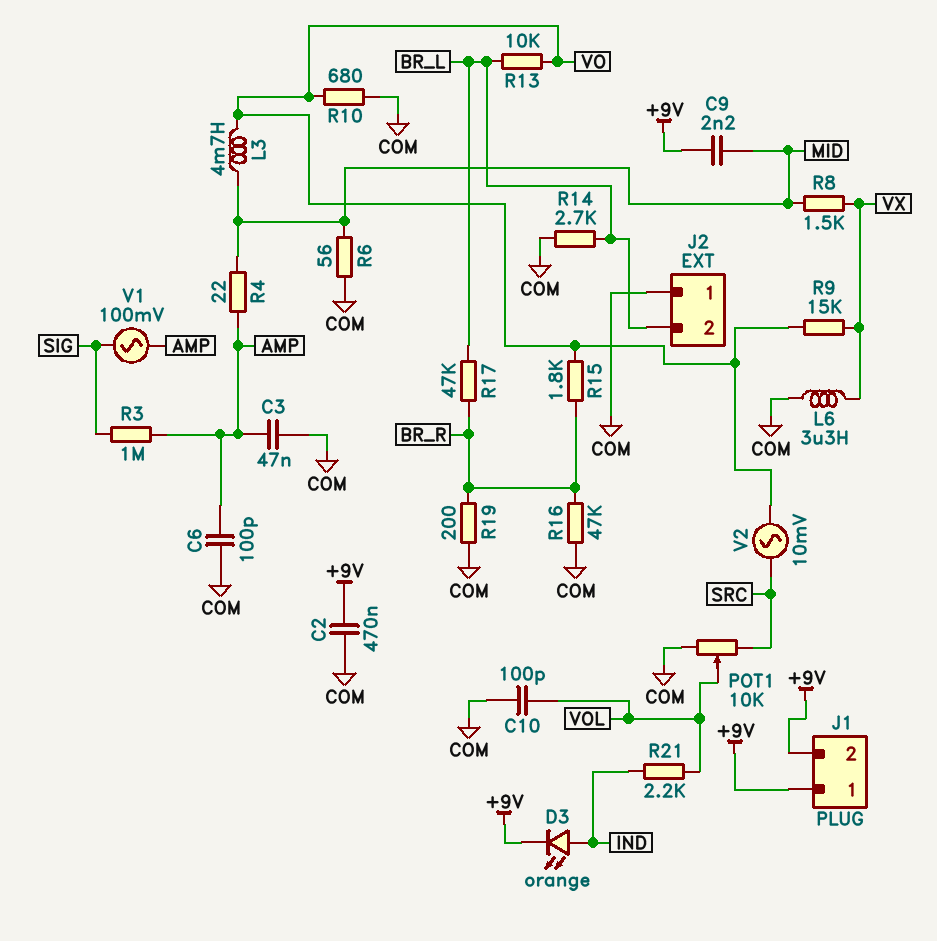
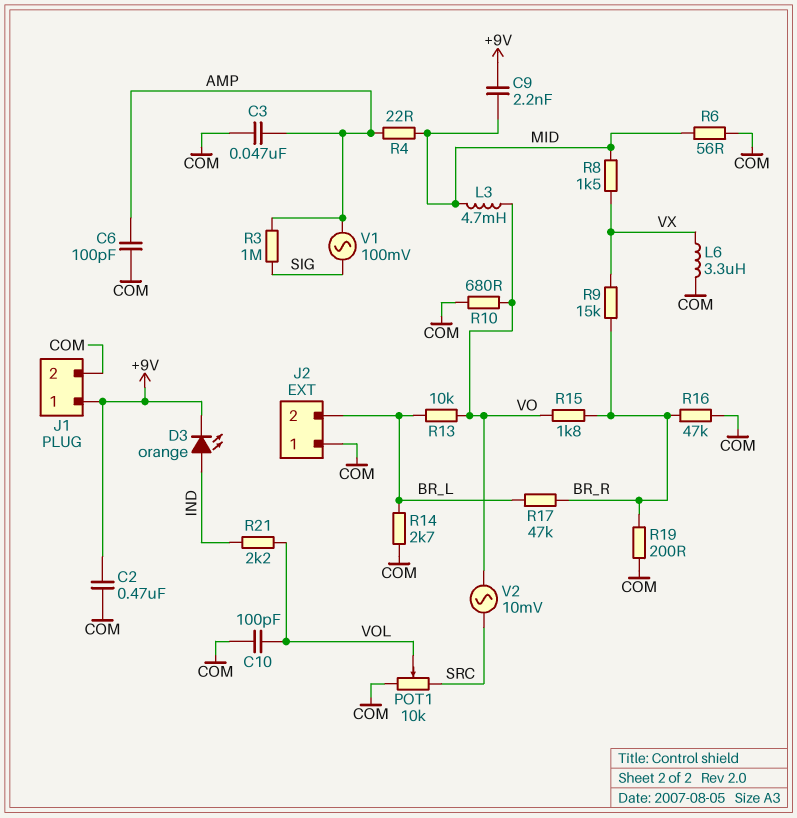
J1 pin 2: +9V -> COM
R9: 15k (VO, VX) -> 15k (BR_R, VX)

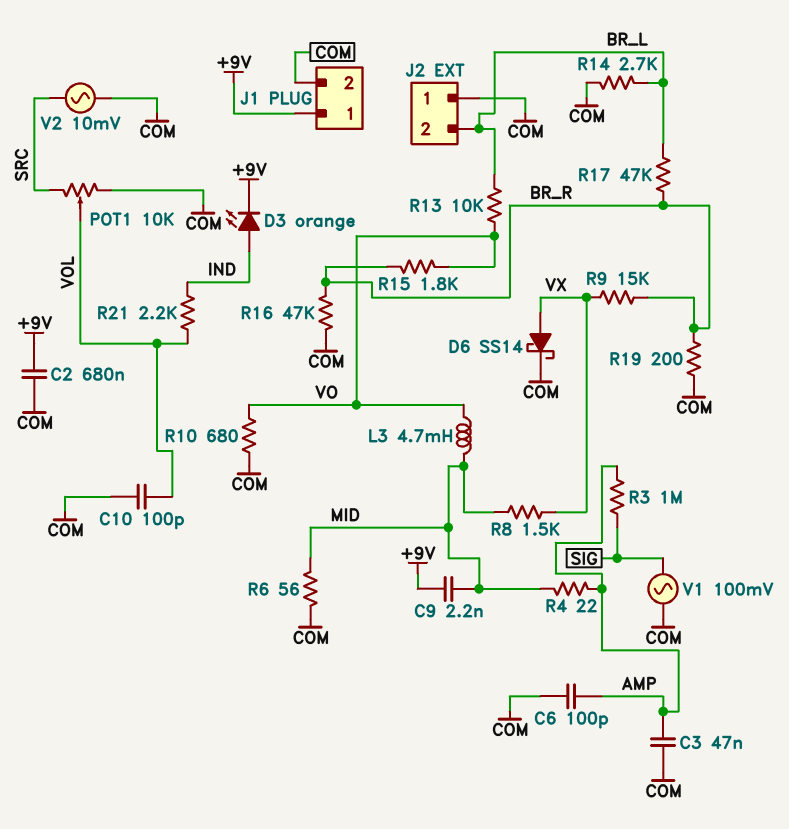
C2: 470nF (+9V, COM) -> 680nF (+9V, COM)
D6: none -> schottky SS14 (A VX, K COM)
L6: 3.3uH (COM, VX) -> none
V1: AC 100mV (AMP, SIG) -> AC 100mV (COM, SIG)
V2: AC 10mV (SRC, VO) -> AC 10mV (COM, SRC)

